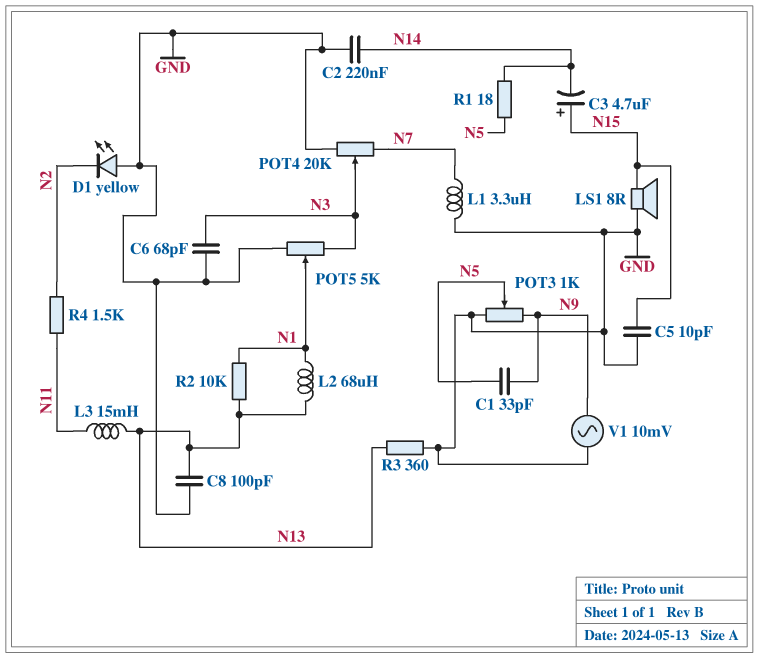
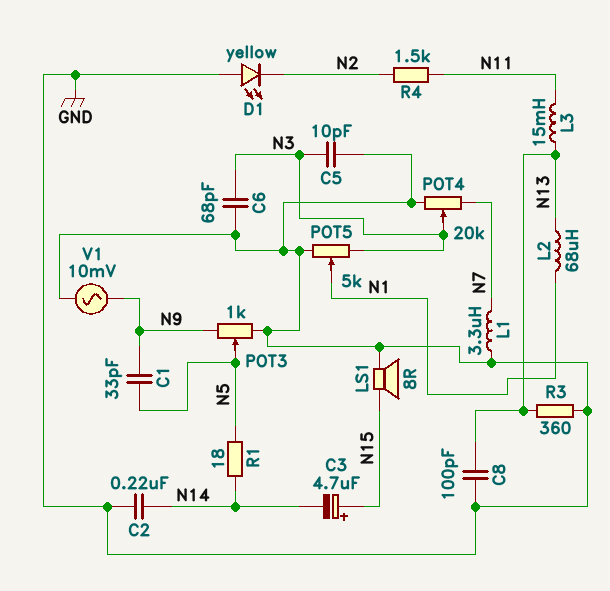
C5: 10pF (GND, N15) -> 10pF (GND, N3)
R2: 10k (N1, N13) -> none

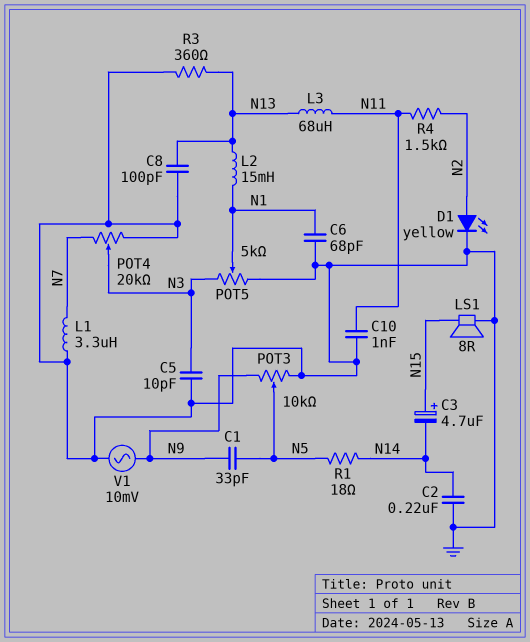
C6: 68pF (GND, N3) -> 68pF (GND, N1)
C10: none -> 1nF (GND, N11)
D1: LED yellow (A GND, K N2) -> LED yellow (A N2, K GND)
L2: 68uH (N1, N13) -> 15mH (N1, N13)
L3: 15mH (N11, N13) -> 68uH (N11, N13)
POT3: 1k (GND, N9, wiper N5) -> 10k (GND, N9, wiper N5)

